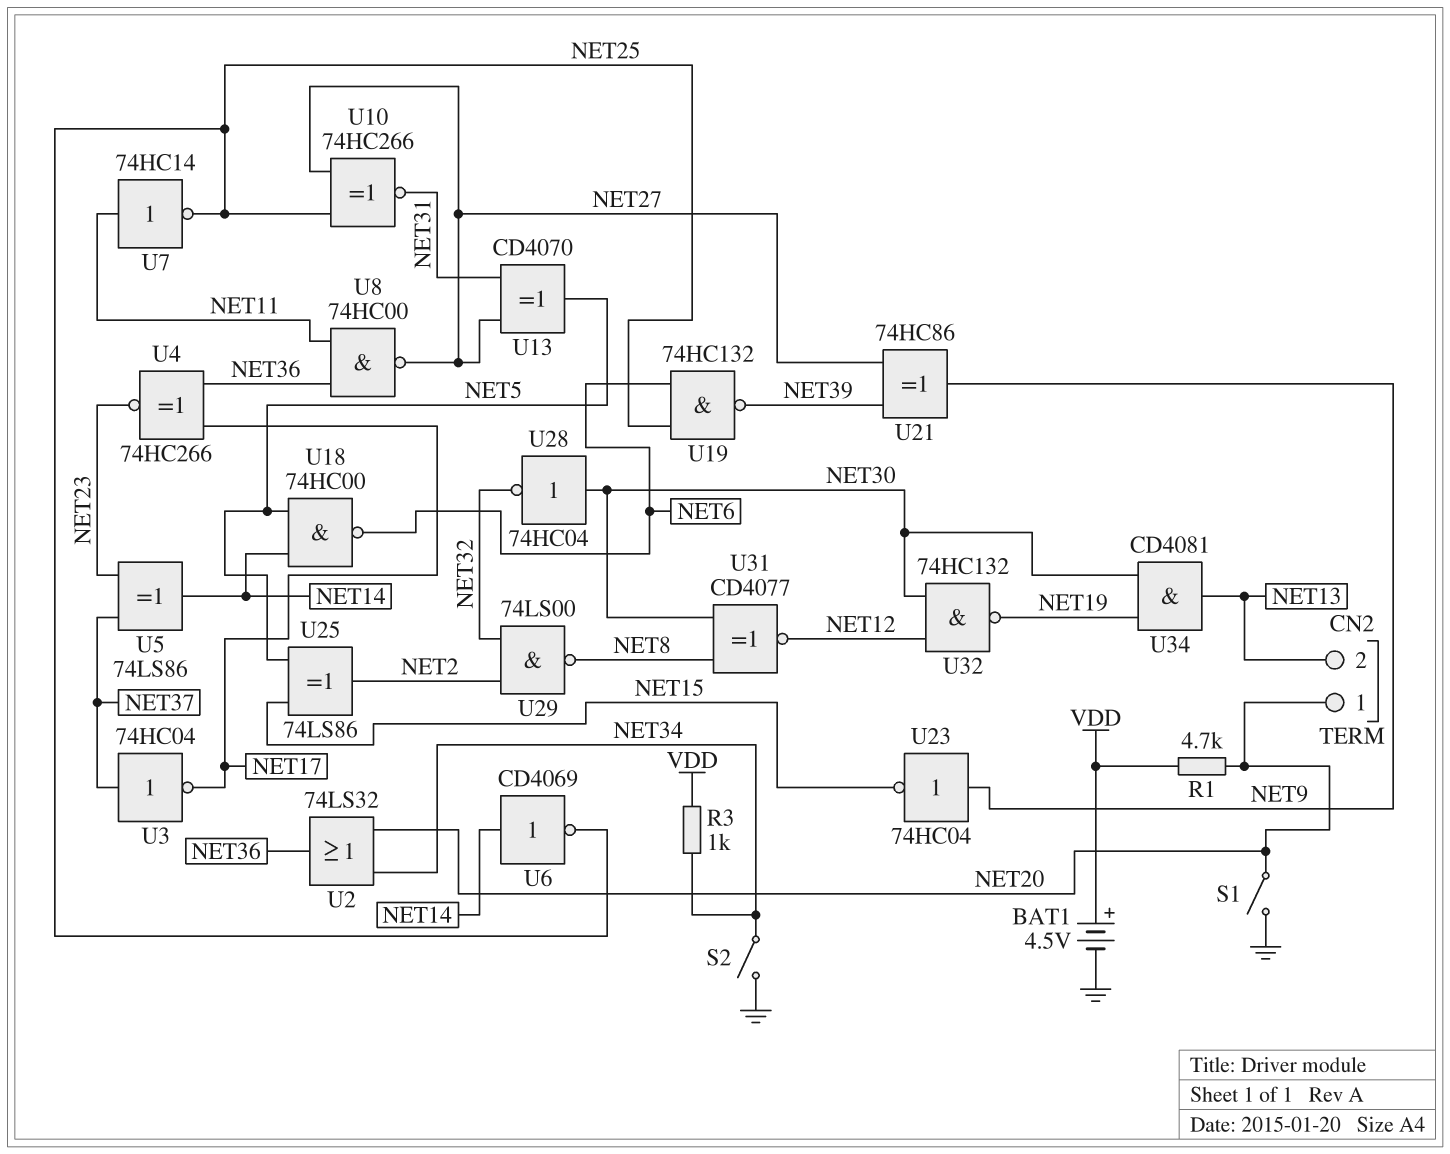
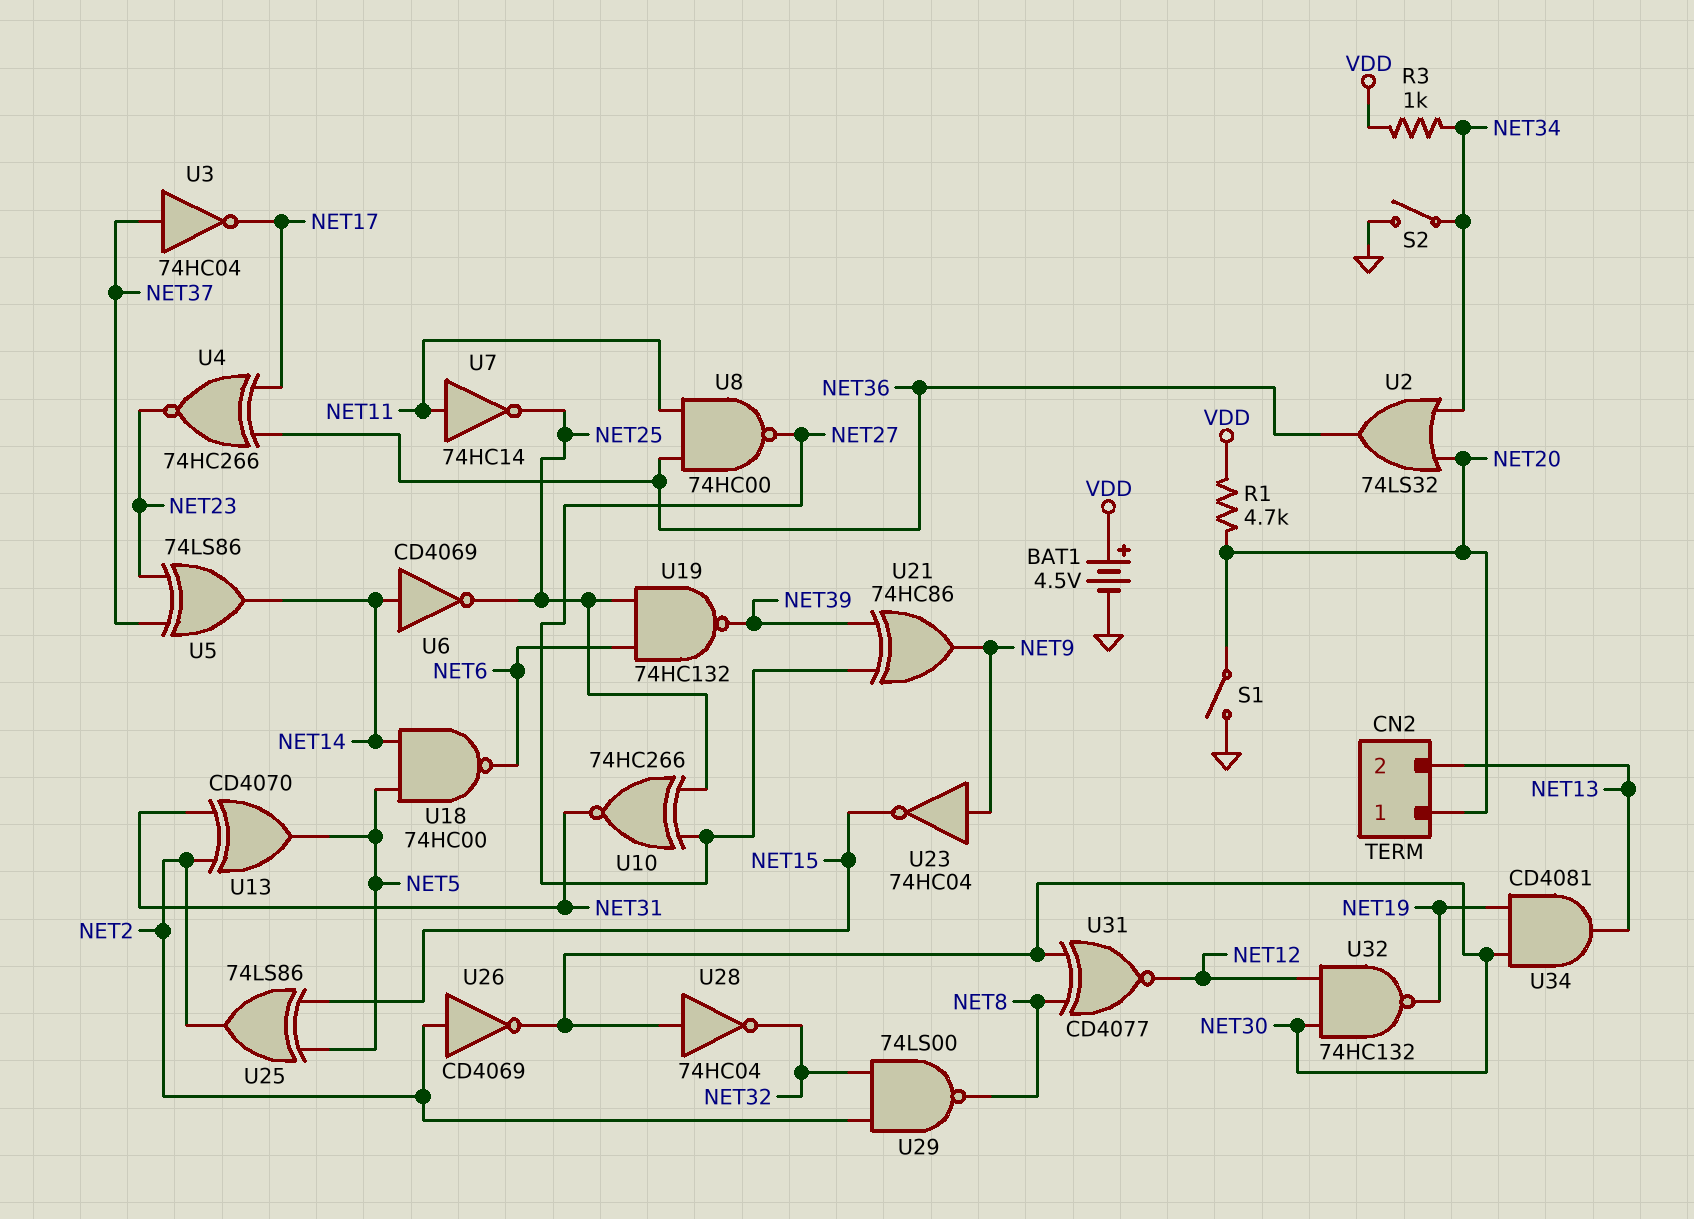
U13: XOR CD4070 (in NET27, in NET31, out NET5) -> XOR CD4070 (in NET2, in NET31, out NET5)
U26: none -> NOT CD4069 (in NET2, out NET30)

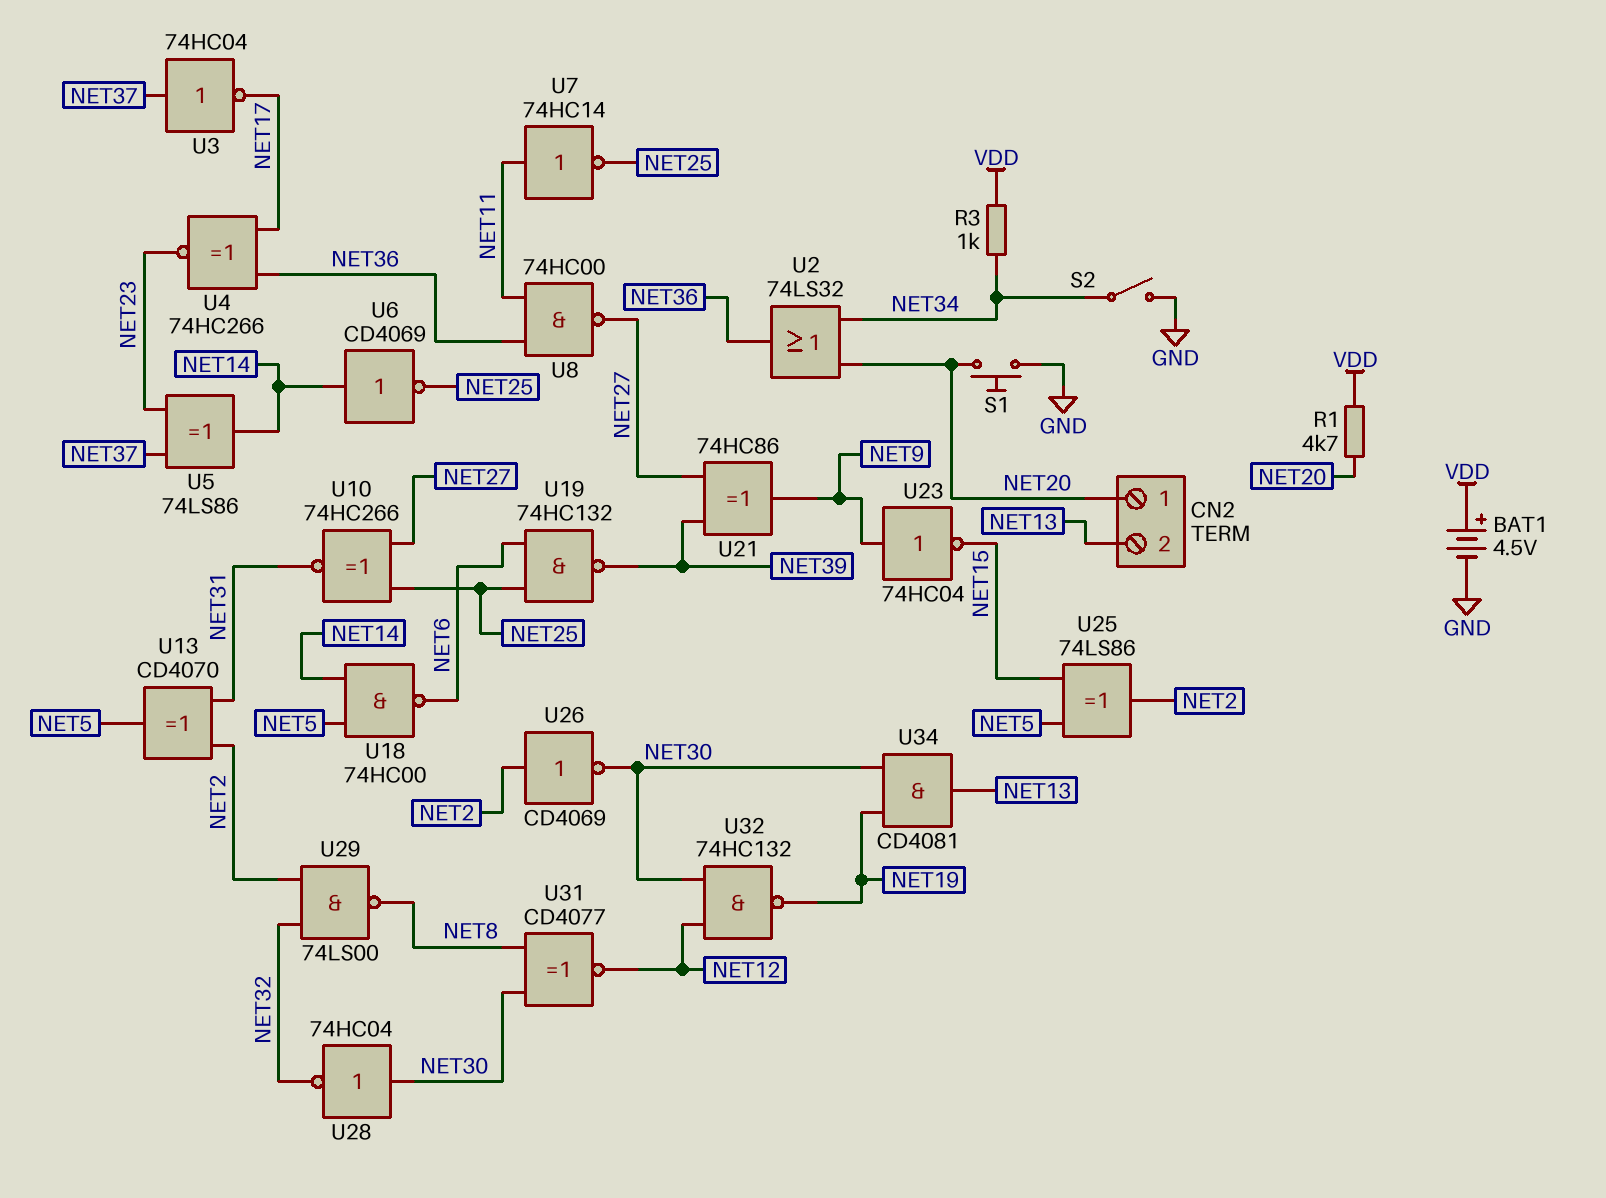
S1: switch (GND, NET20) -> button (GND, NET20)

